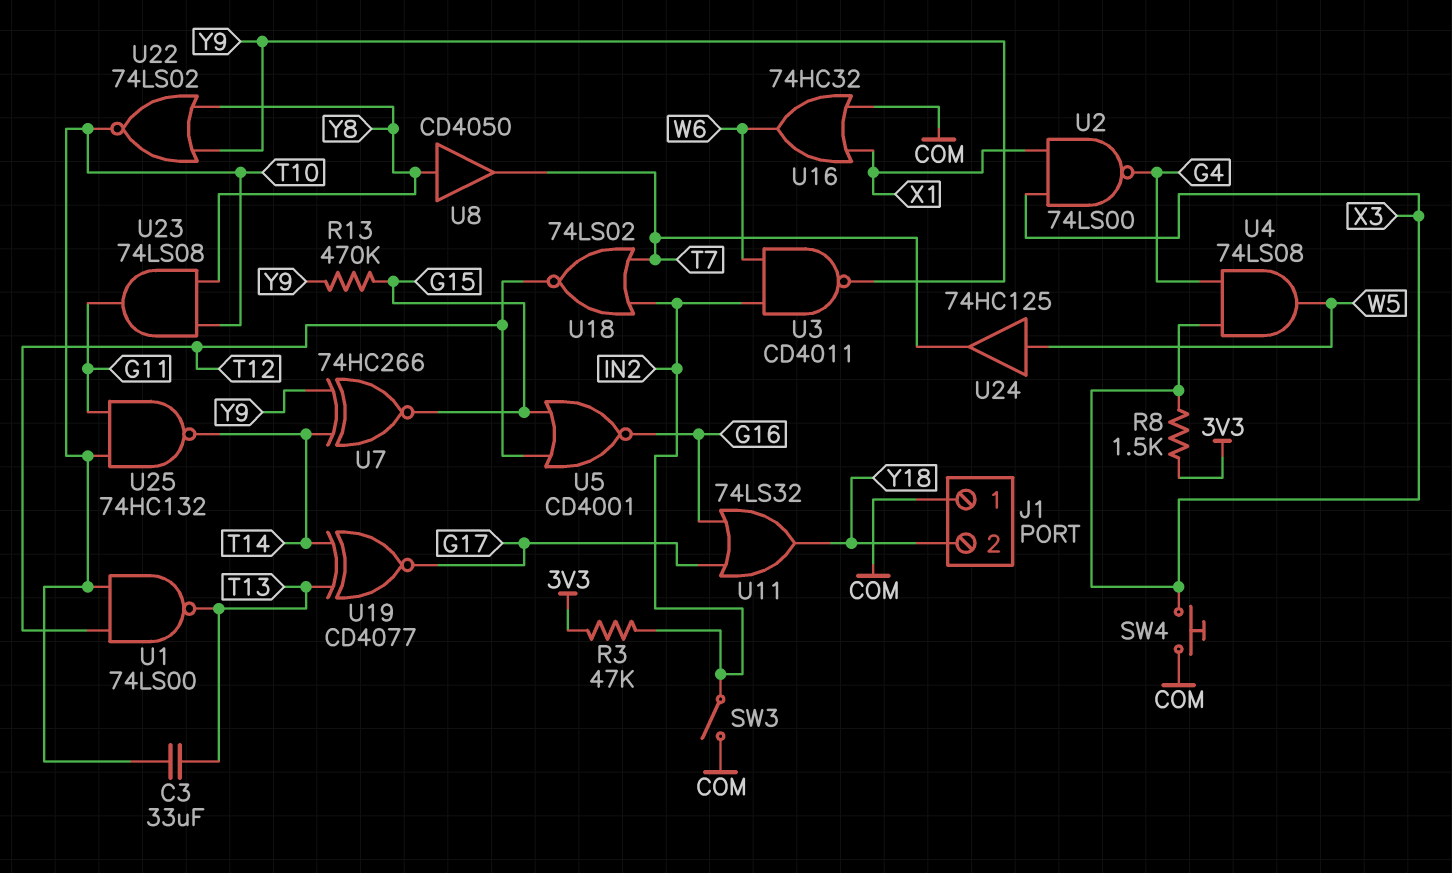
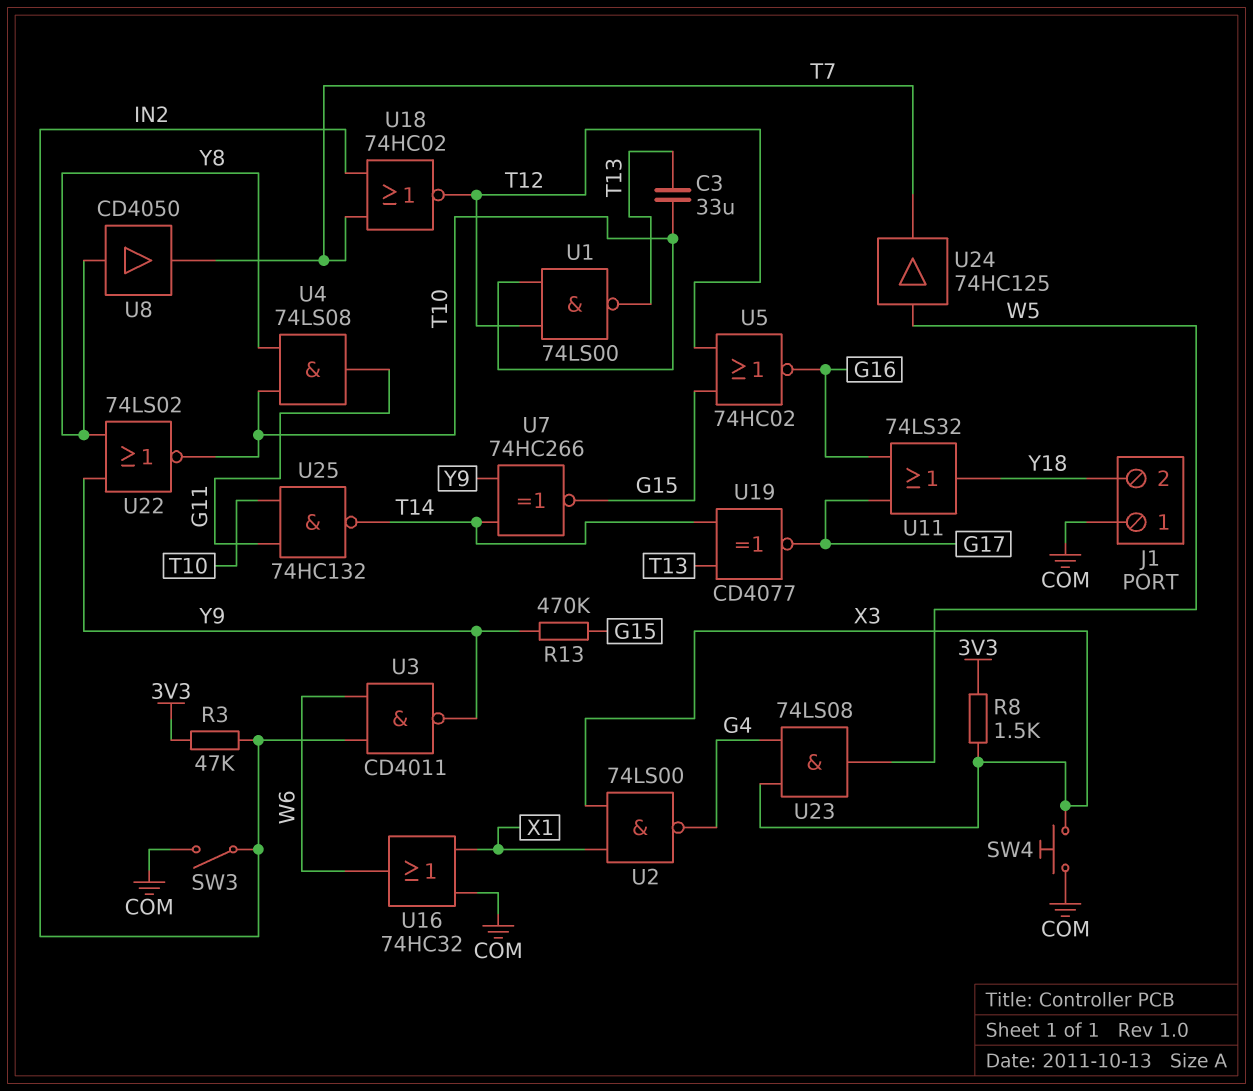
U4: AND 74LS08 (in G4, in X3, out W5) -> AND 74LS08 (in T10, in Y8, out G11)
U5: NOR CD4001 (in G15, in T12, out G16) -> NOR 74HC02 (in G15, in T12, out G16)
U18: NOR 74LS02 (in IN2, in T7, out T12) -> NOR 74HC02 (in IN2, in T7, out T12)
U23: AND 74LS08 (in T10, in Y8, out G11) -> AND 74LS08 (in G4, in X3, out W5)

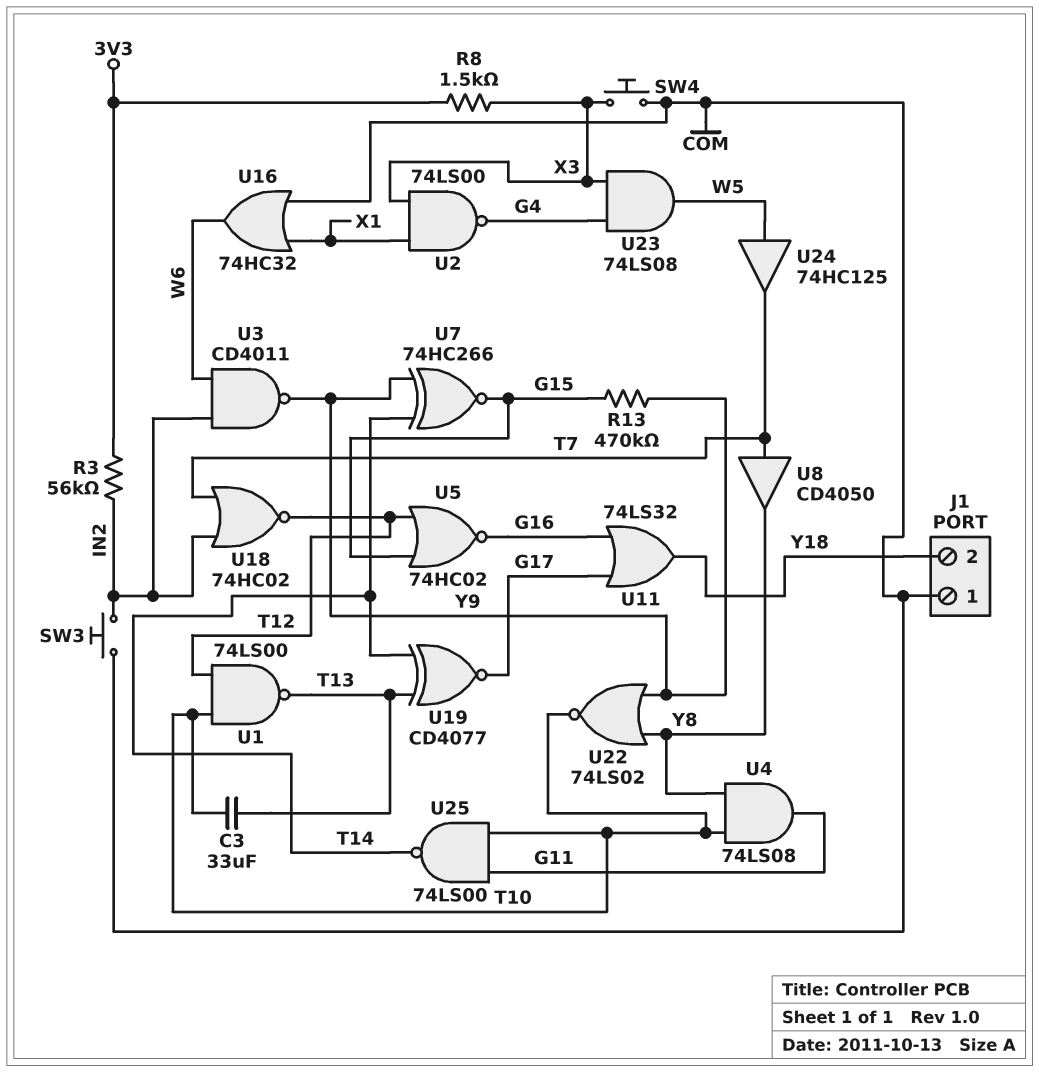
R3: 47k (3V3, IN2) -> 56k (3V3, IN2)
SW3: switch (COM, IN2) -> button (COM, IN2)
U8: buffer CD4050 (in Y8, out T7) -> buffer CD4050 (in T7, out Y8)
U25: NAND 74HC132 (in G11, in T10, out T14) -> NAND 74LS00 (in G11, in T10, out T14)

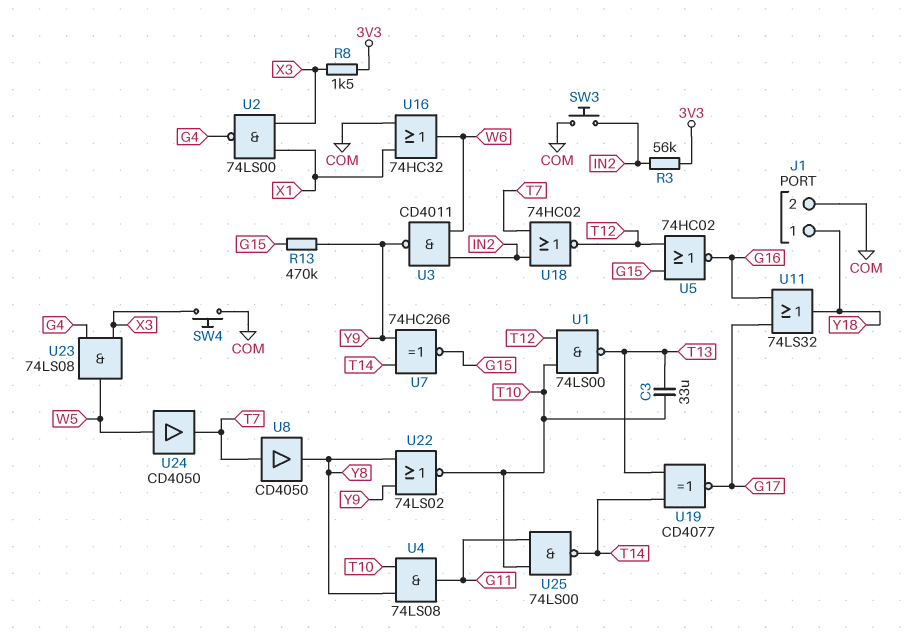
J1 pin 1: COM -> Y18
J1 pin 2: Y18 -> COM
U24: buffer 74HC125 (in W5, out T7) -> buffer CD4050 (in W5, out T7)

